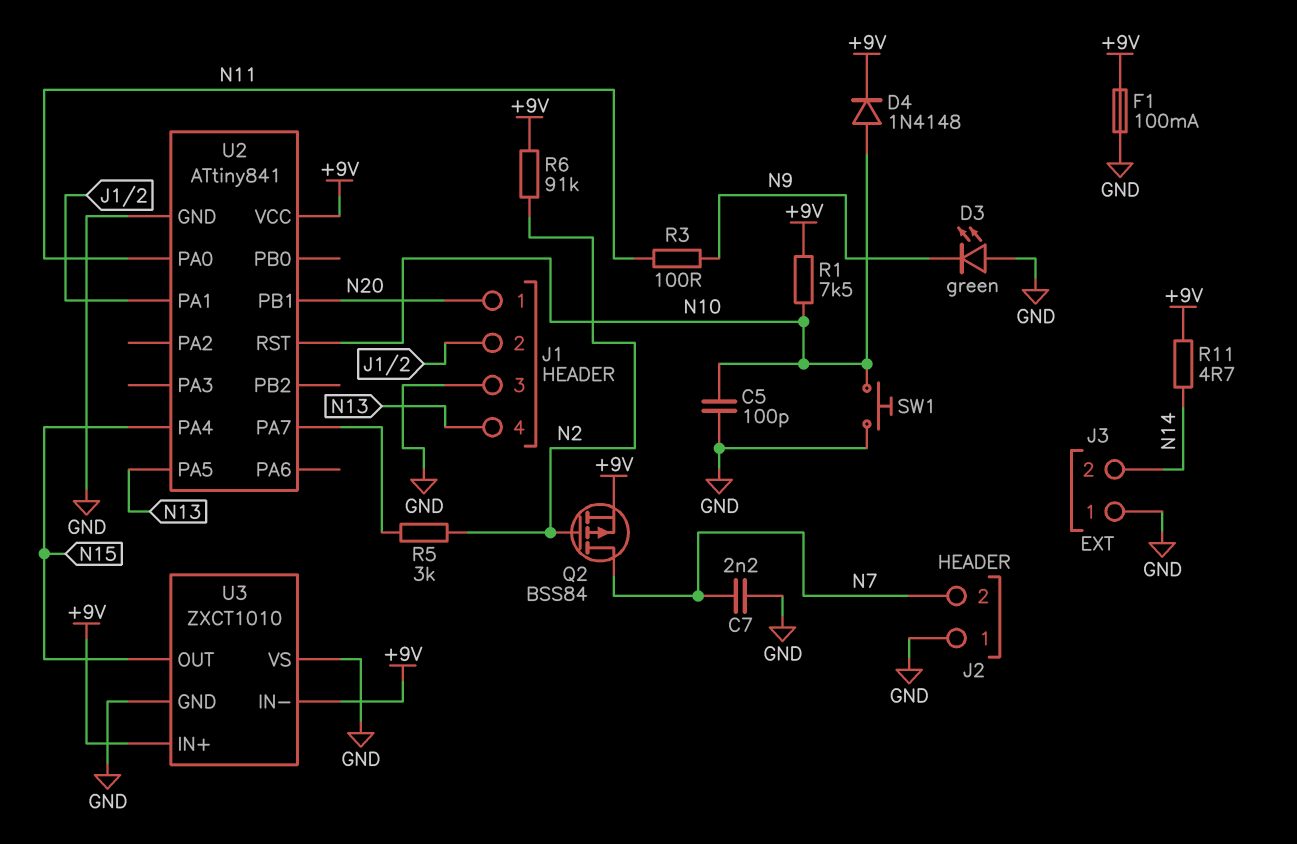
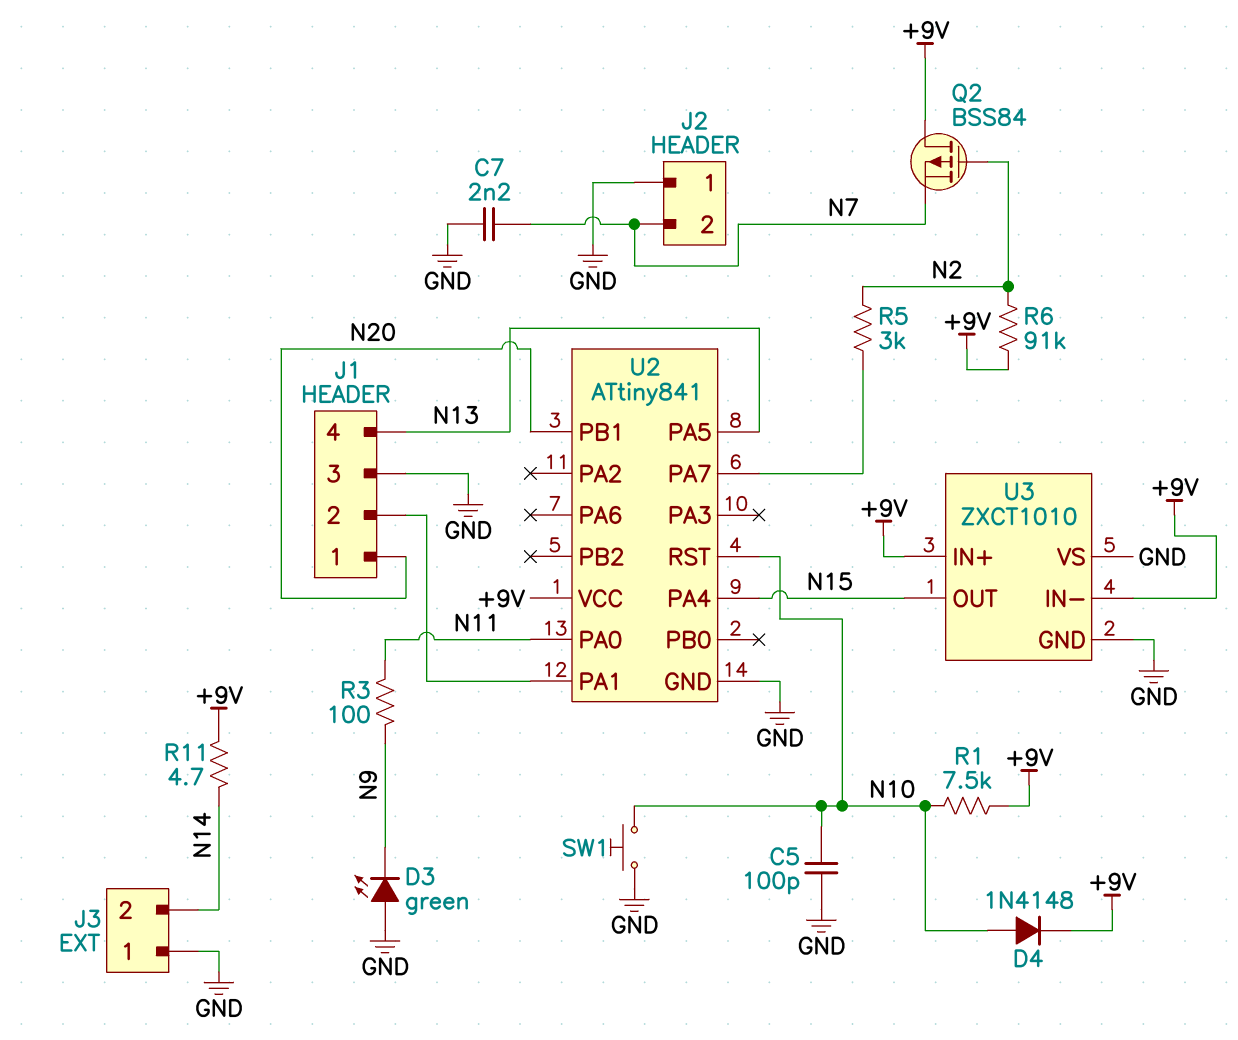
F1: 100mA (+9V, GND) -> none
Q2: PMOS BSS84 (G N2, D N7, S +9V) -> PMOS BSS84 (G N2, D +9V, S N7)

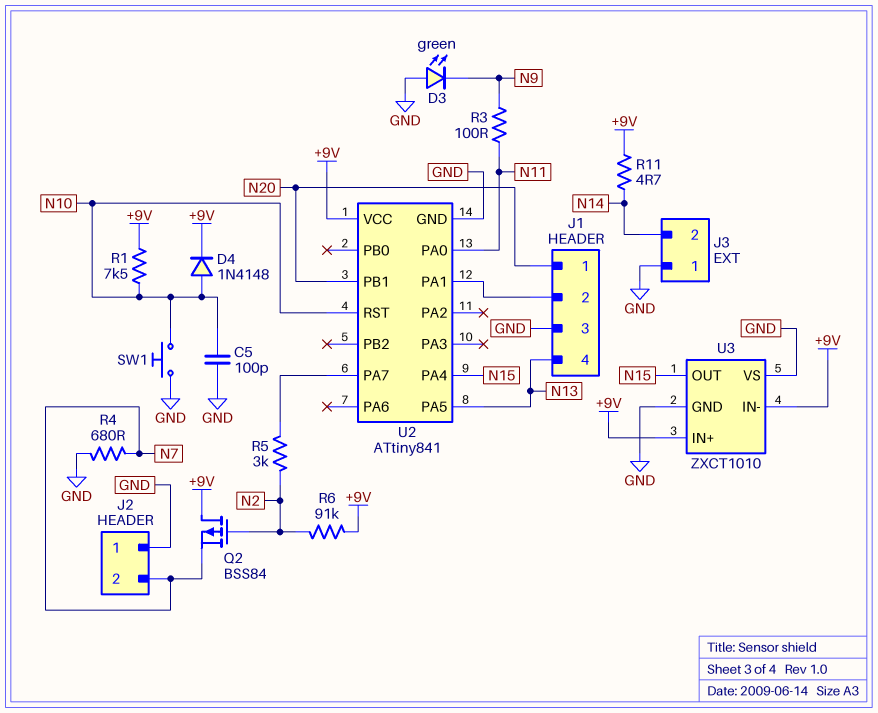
C7: 2.2nF (GND, N7) -> none
R4: none -> 680 (GND, N7)

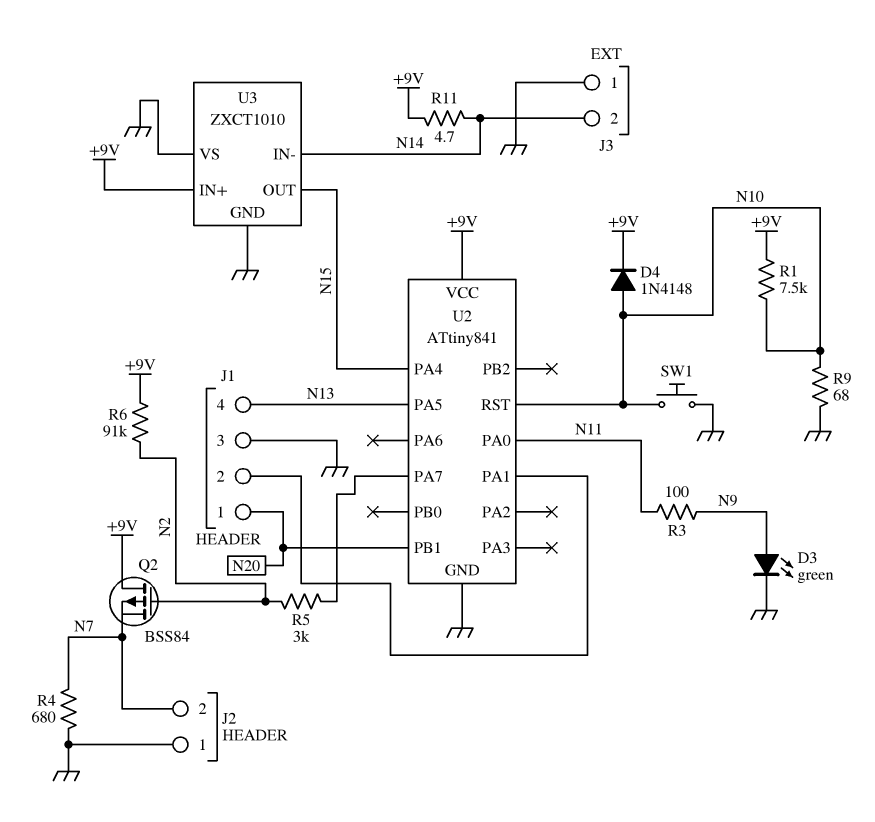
C5: 100pF (GND, N10) -> none
D3: LED green (A GND, K N9) -> LED green (A N9, K GND)
R9: none -> 68 (GND, N10)
U3 pin IN-: +9V -> N14

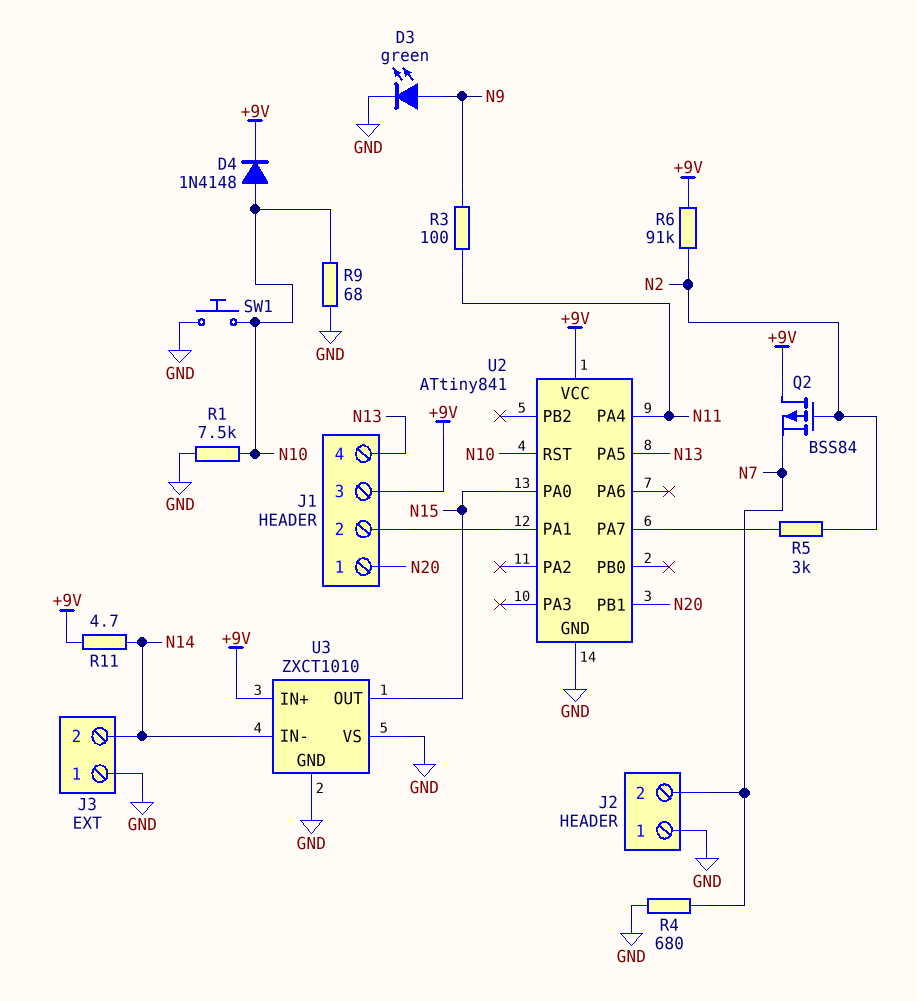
J1 pin 3: GND -> +9V
R1: 7.5k (+9V, N10) -> 7.5k (GND, N10)
U2 pin PA0: N11 -> N15
U2 pin PA4: N15 -> N11

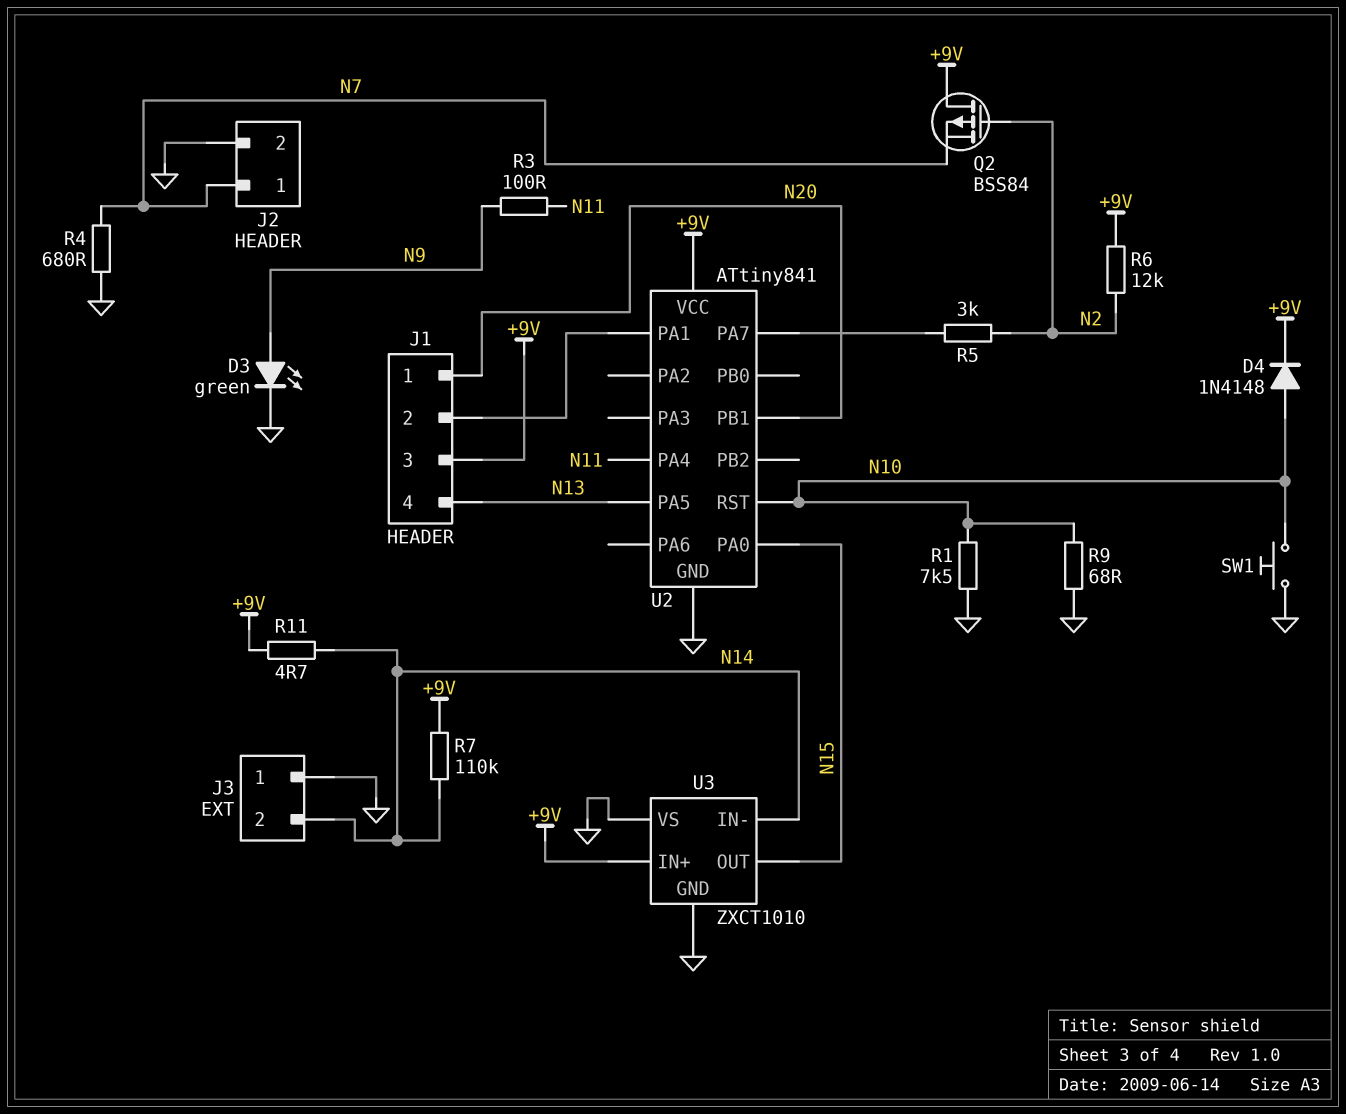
J2 pin 1: GND -> N7
J2 pin 2: N7 -> GND
R6: 91k (+9V, N2) -> 12k (+9V, N2)
R7: none -> 110k (+9V, N14)

